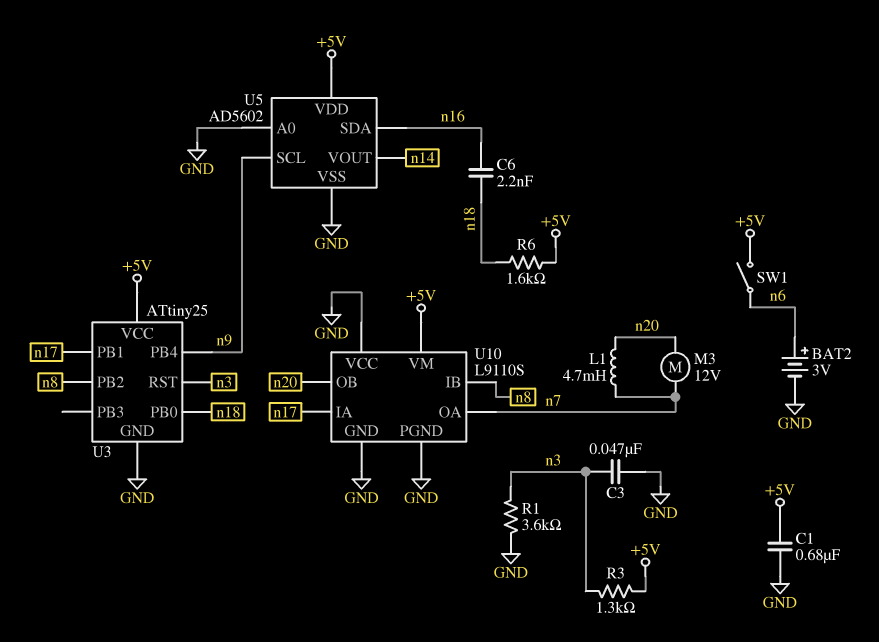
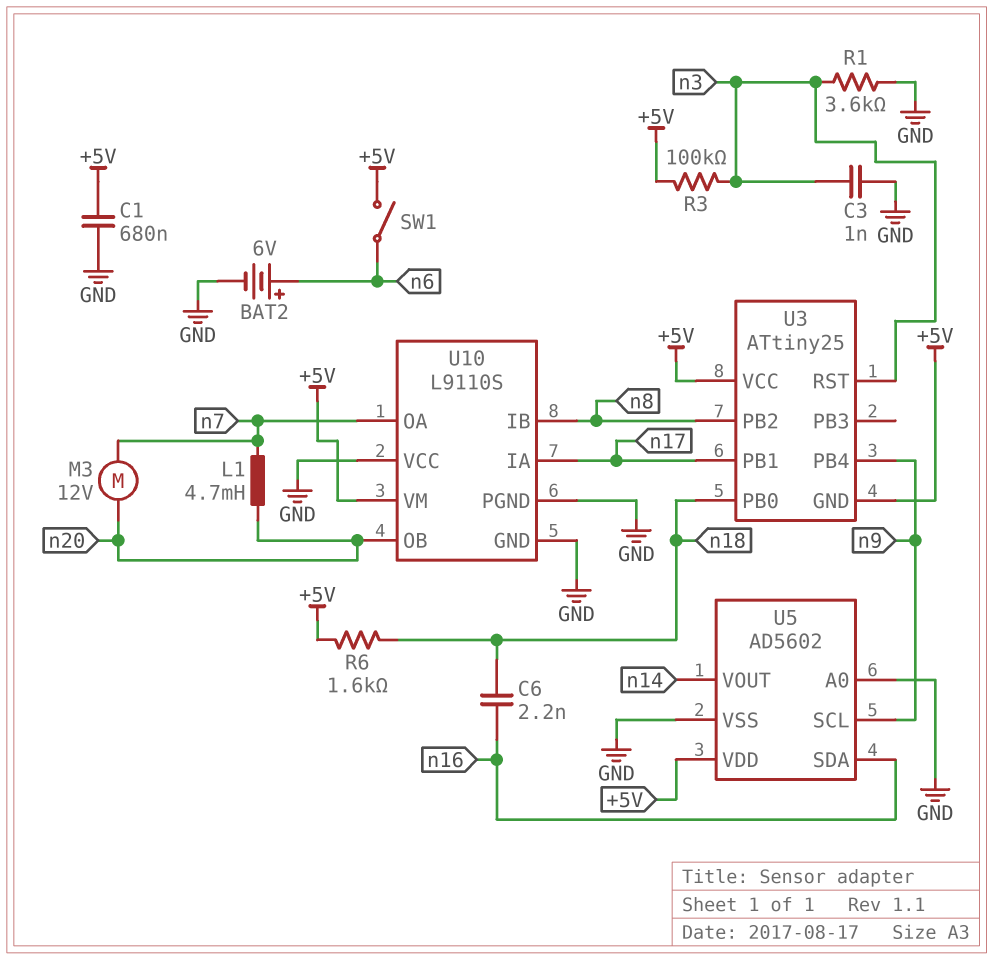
BAT2: 3V (plus n6, minus GND) -> 6V (plus n6, minus GND)
C3: 47nF (GND, n3) -> 1nF (GND, n3)
R3: 1.3k (+5V, n3) -> 100k (+5V, n3)
U3 pin GND: GND -> +5V

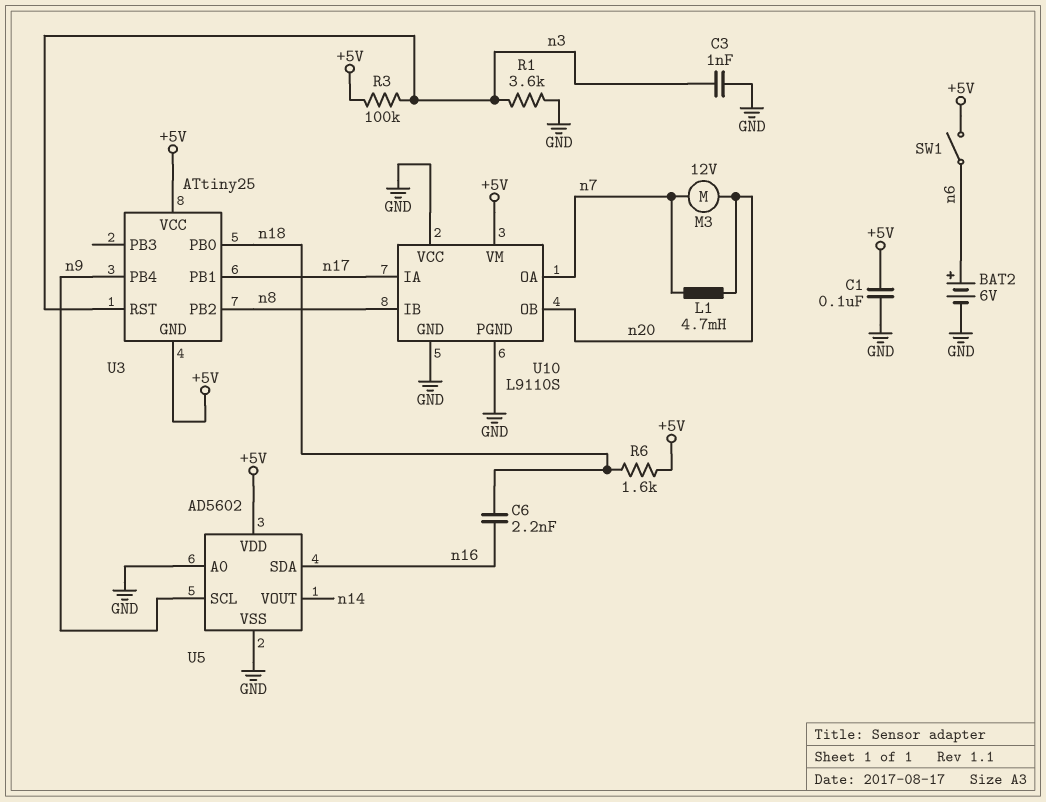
C1: 680nF (+5V, GND) -> 100nF (+5V, GND)

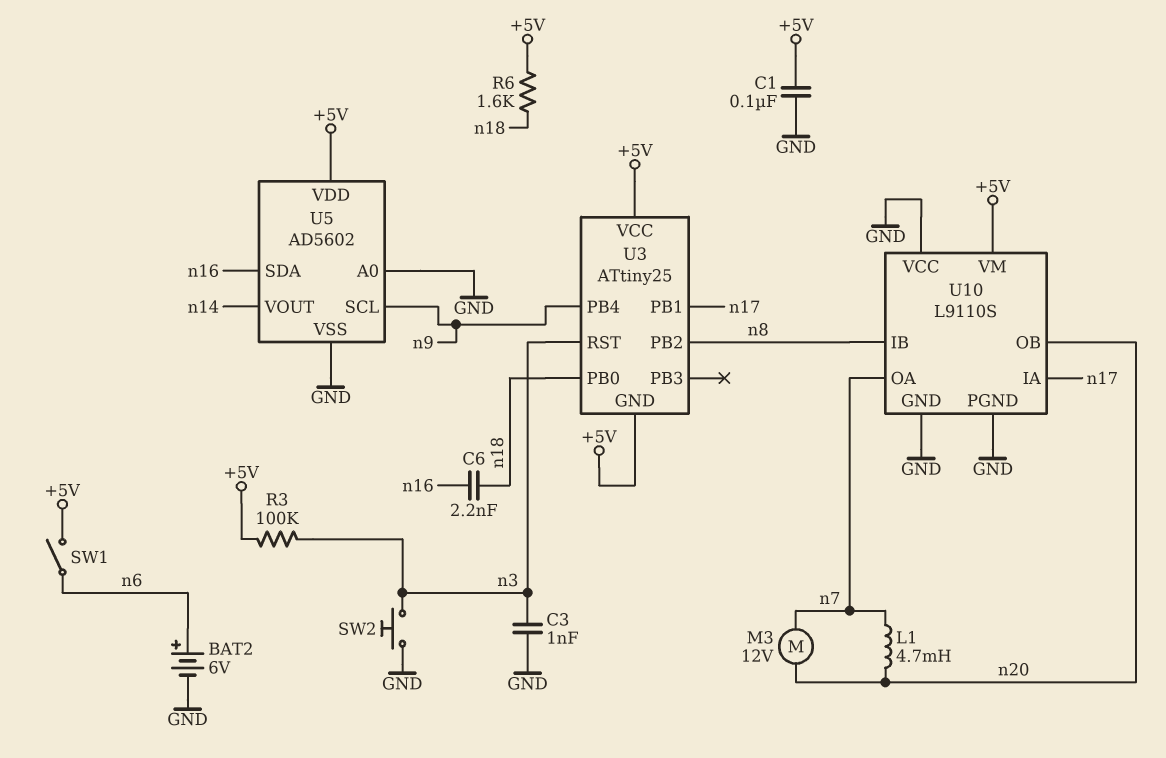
R1: 3.6k (GND, n3) -> none
SW2: none -> button (GND, n3)

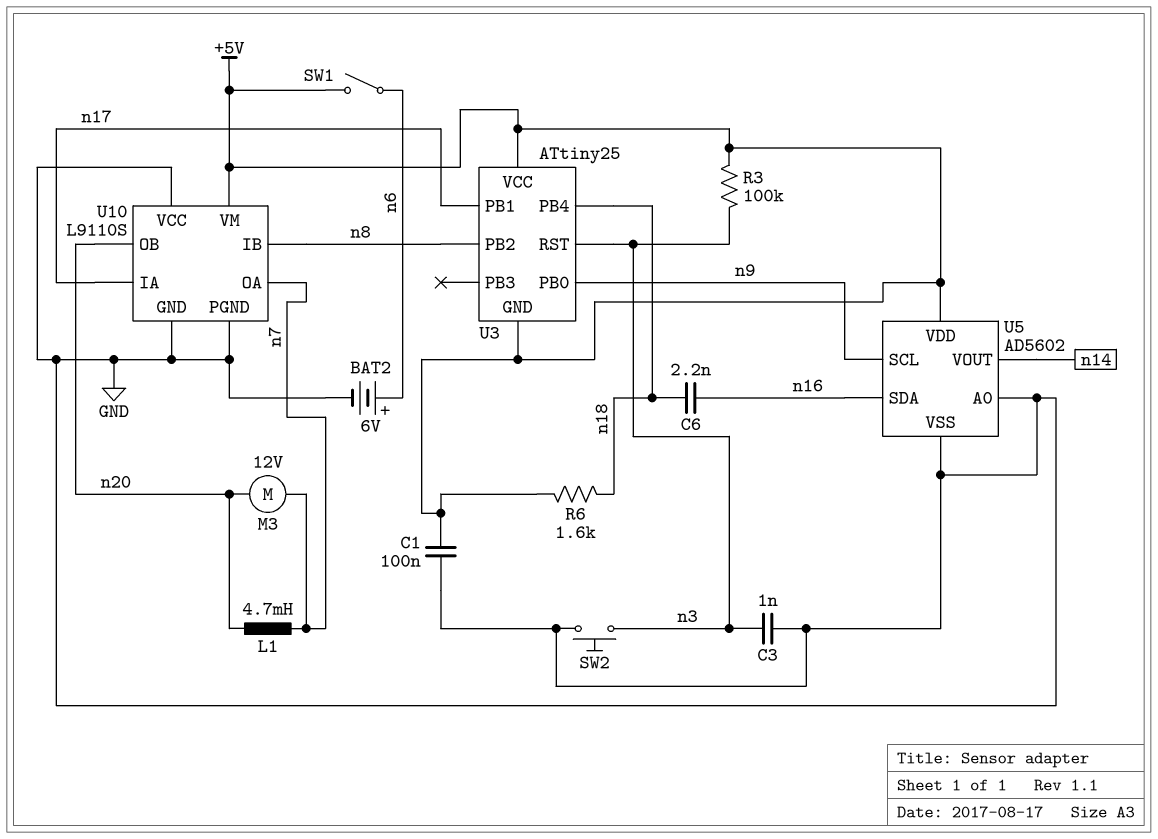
U3 pin PB0: n18 -> n9
U3 pin PB4: n9 -> n18

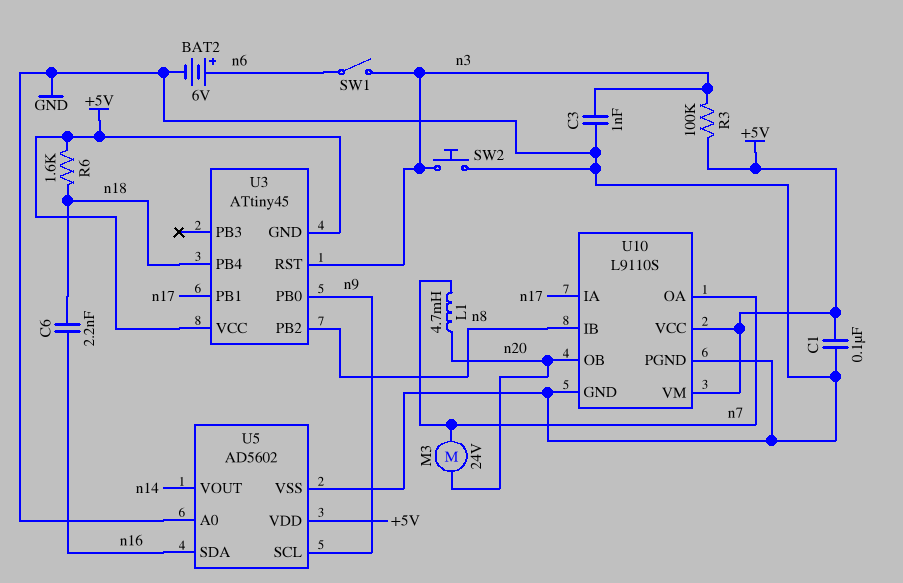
M3: motor 12V (n7, n20) -> motor 24V (n7, n20)
SW1: switch (+5V, n6) -> switch (n3, n6)
U3: ATtiny25 -> ATtiny45
U10 pin VCC: GND -> +5V

